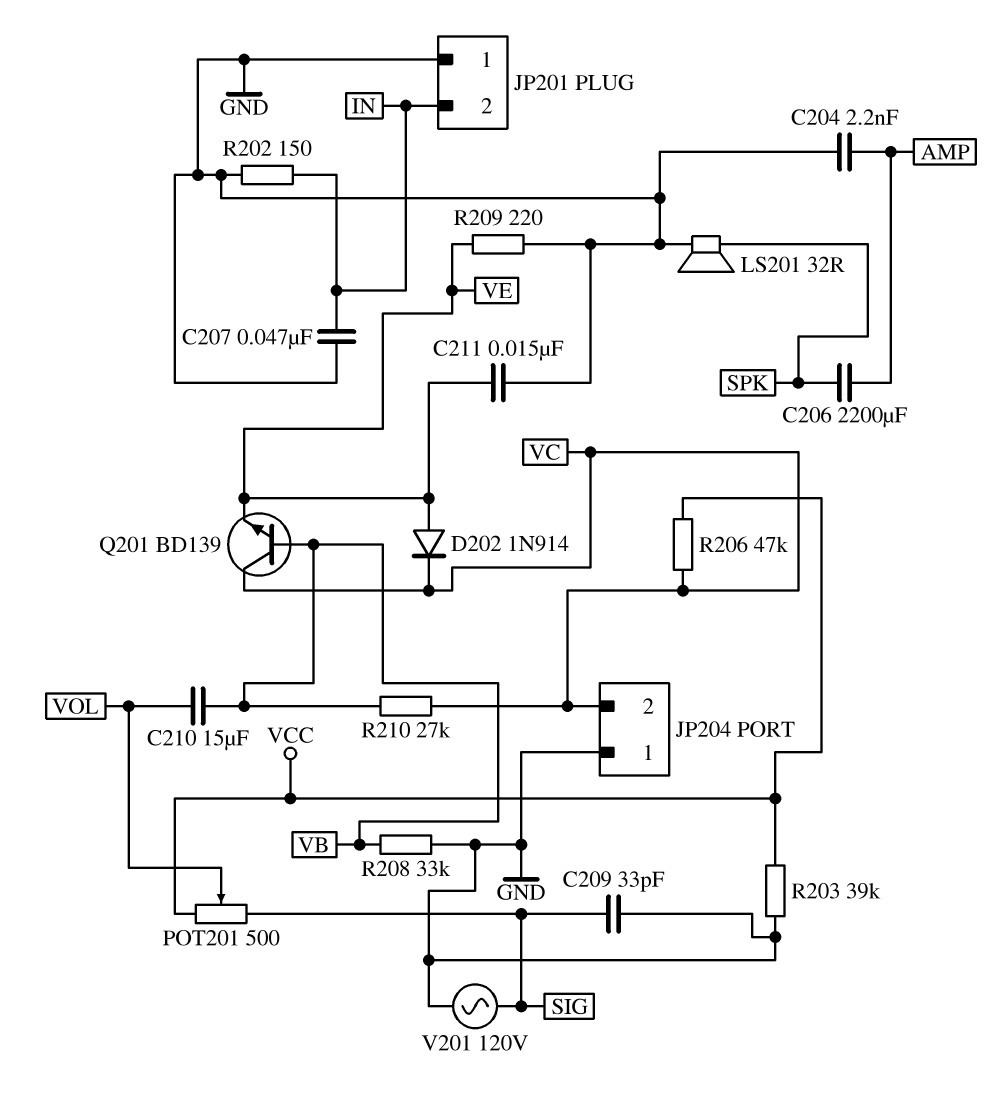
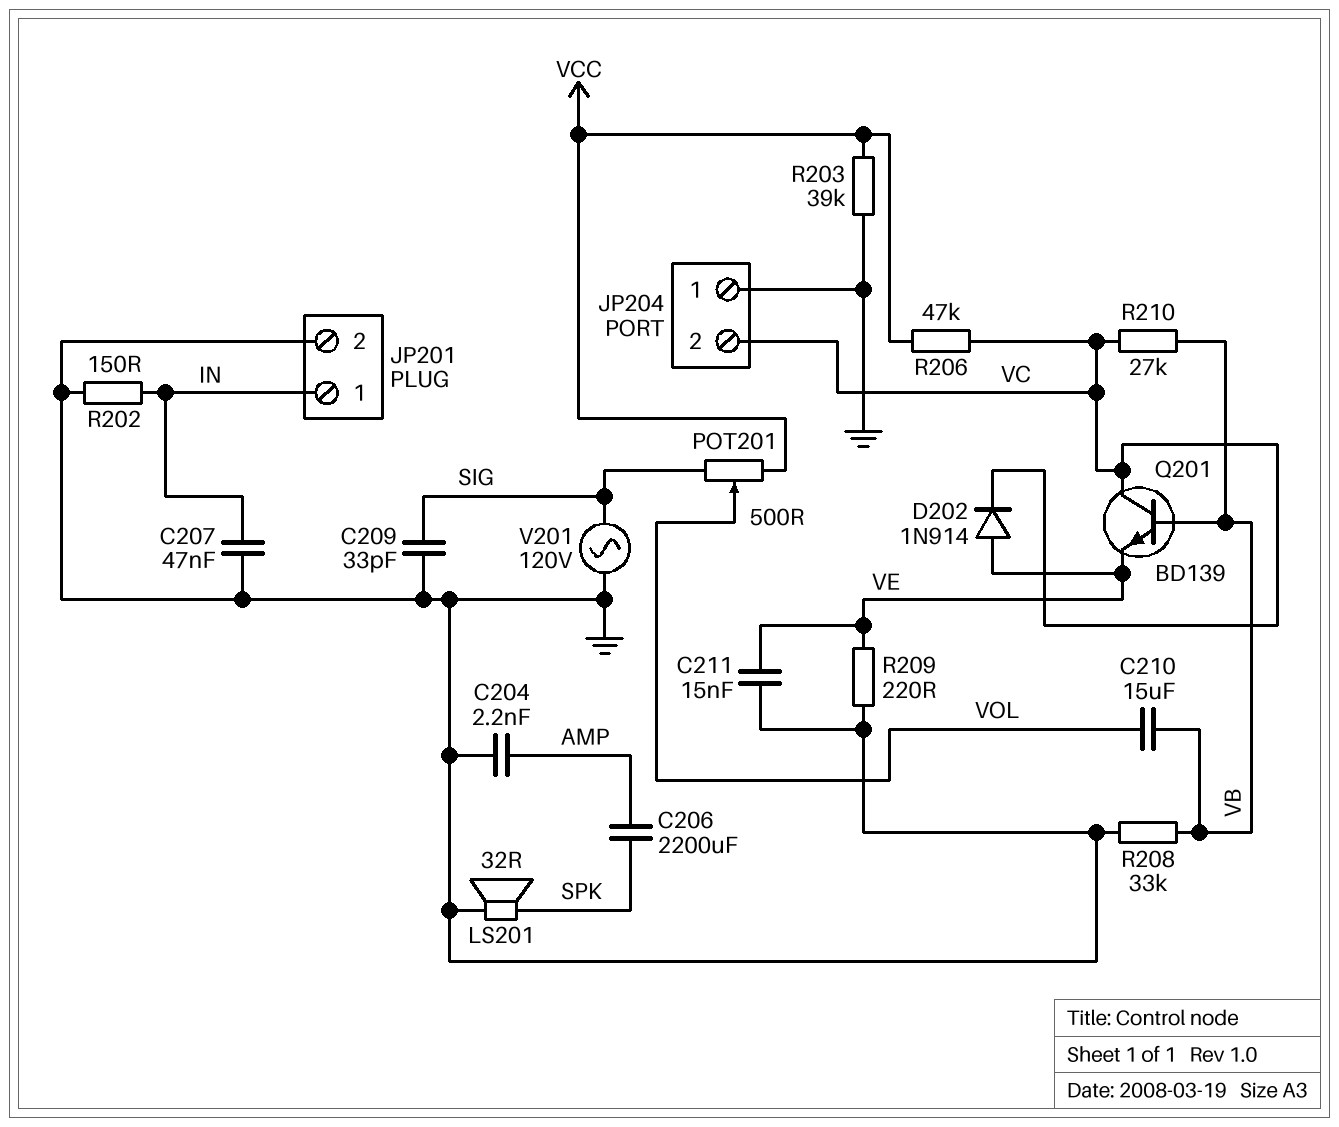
JP201 pin 1: GND -> IN
JP201 pin 2: IN -> GND

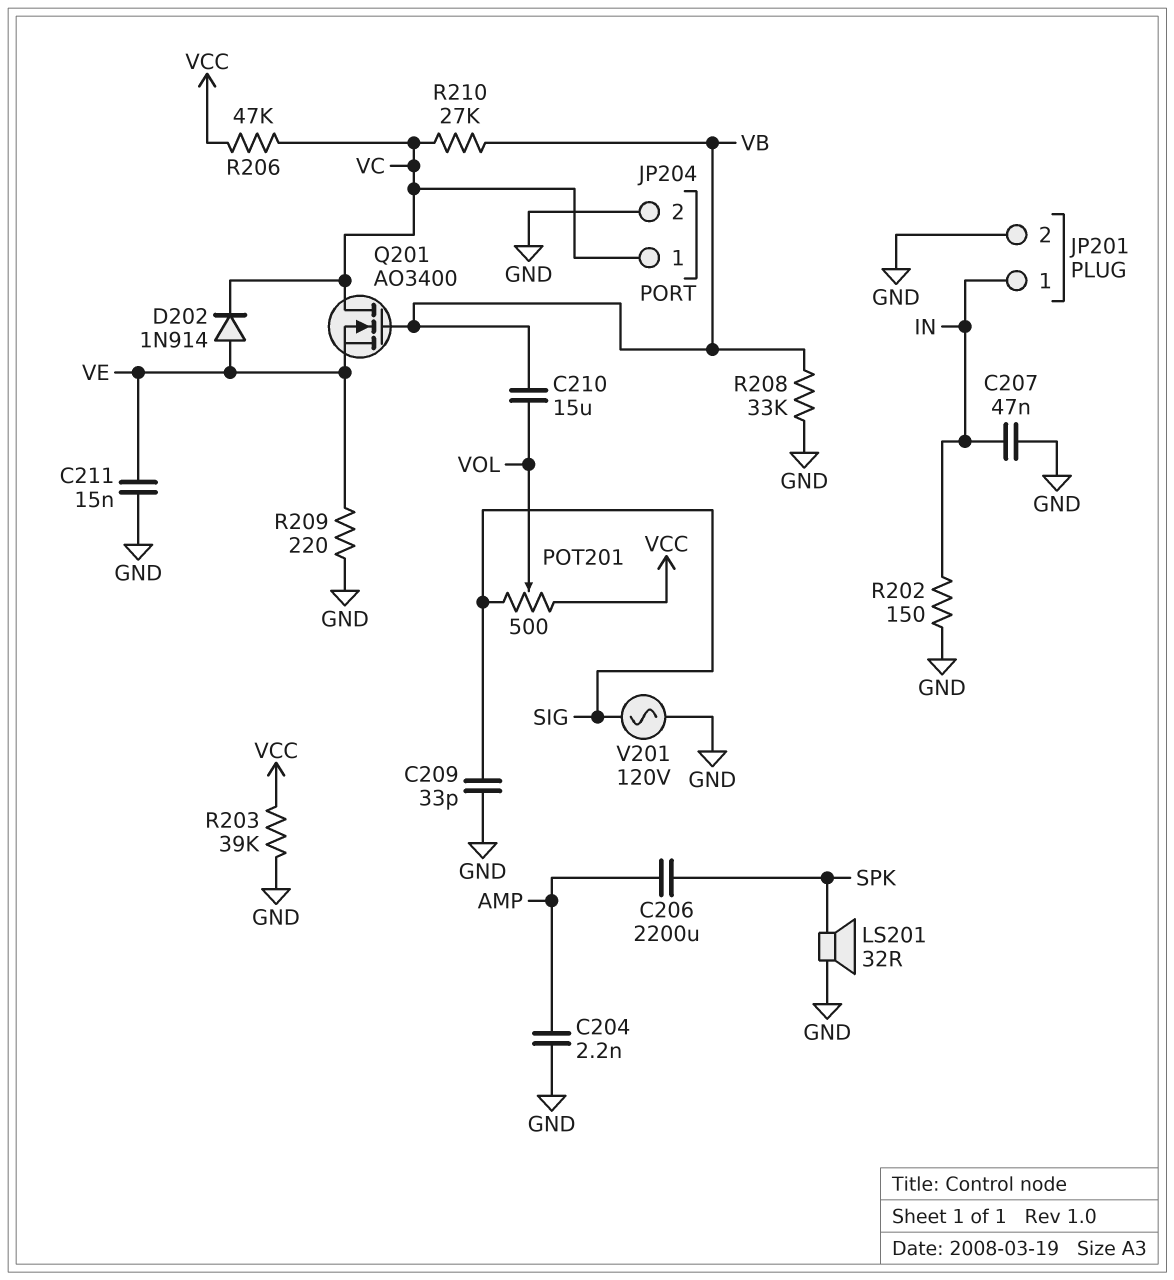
JP204 pin 1: GND -> VC
JP204 pin 2: VC -> GND
Q201: NPN BD139 (B VB, C VC, E VE) -> NMOS AO3400 (G VB, D VC, S VE)

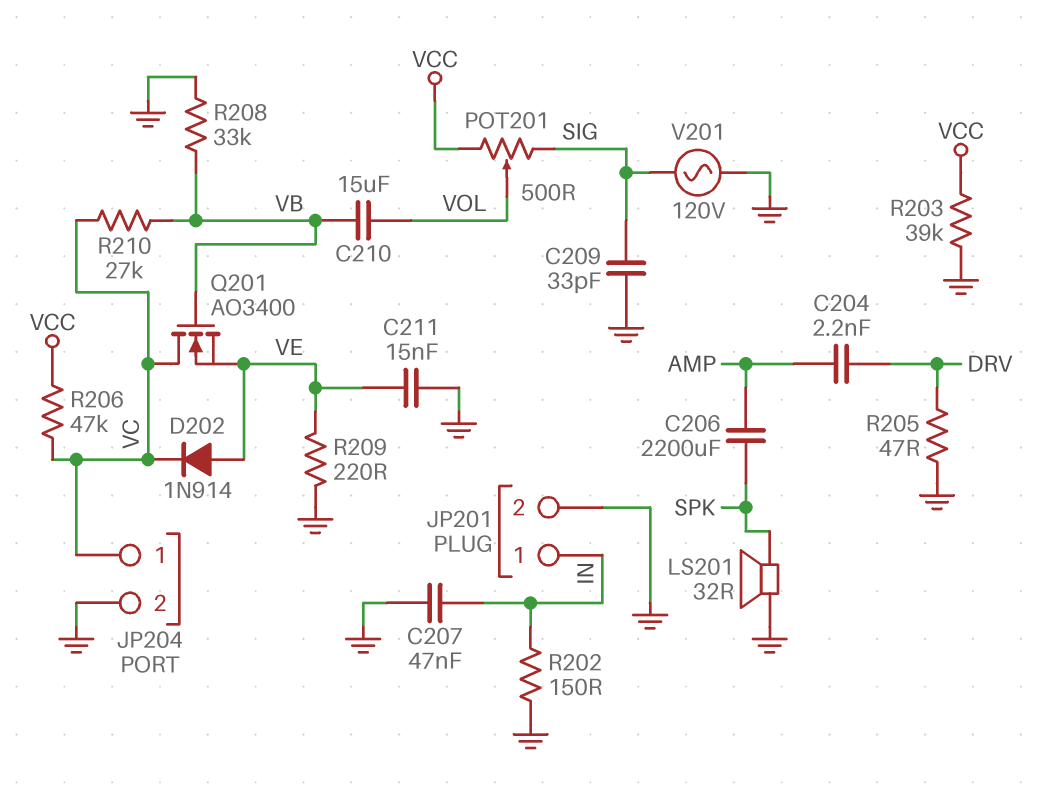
C204: 2.2nF (AMP, GND) -> 2.2nF (AMP, DRV)
R205: none -> 47 (DRV, GND)

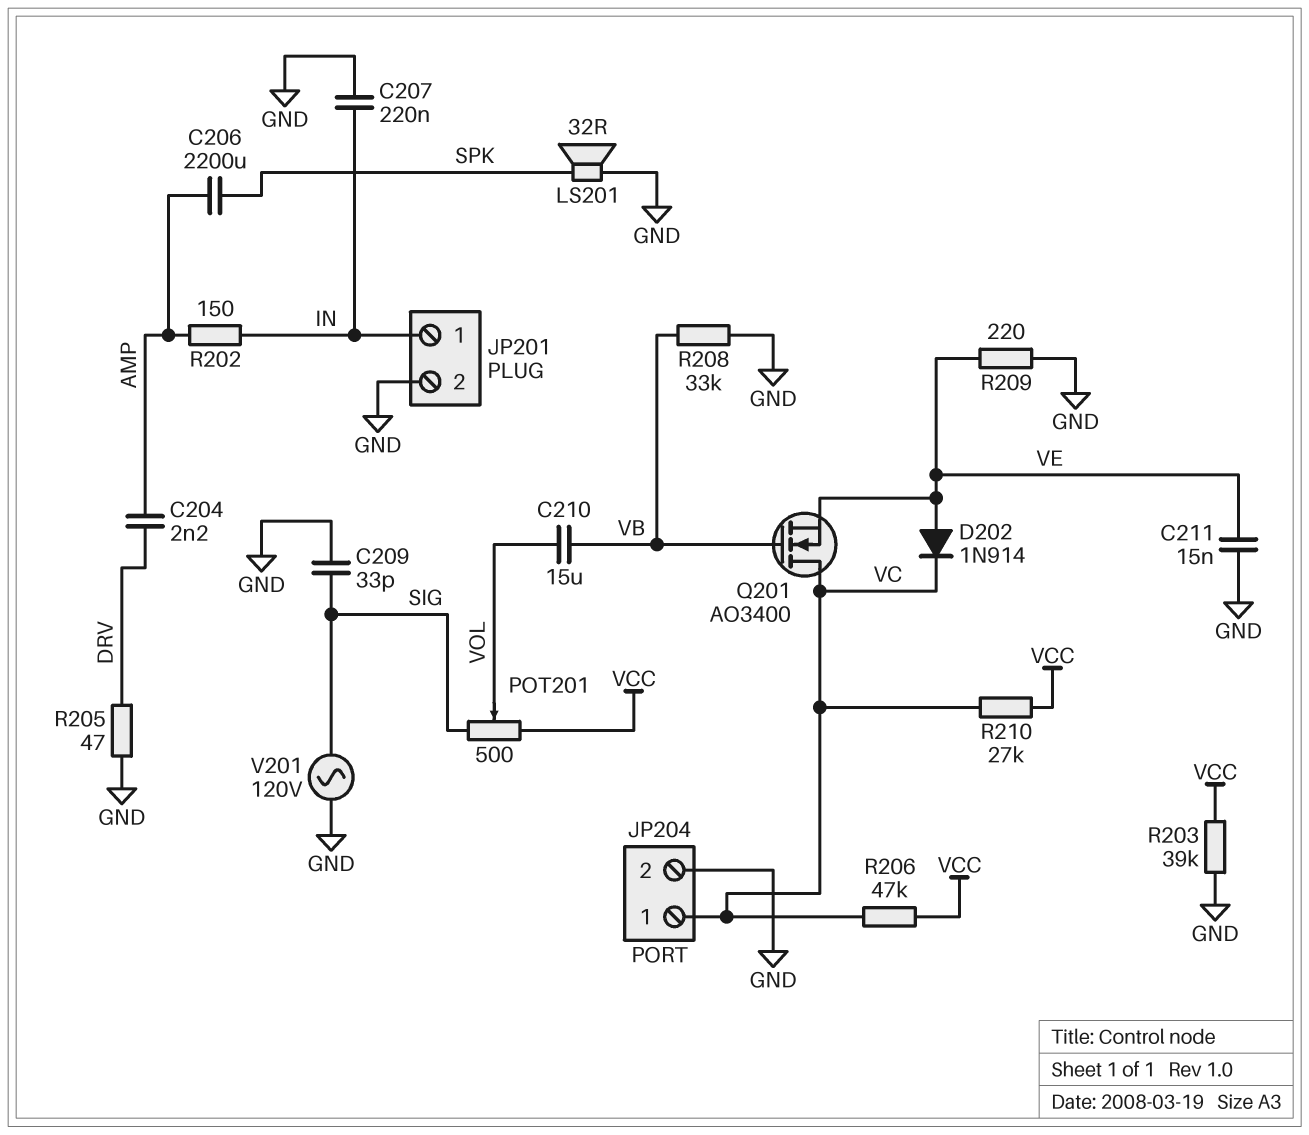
C207: 47nF (GND, IN) -> 220nF (GND, IN)
R202: 150 (GND, IN) -> 150 (AMP, IN)
R210: 27k (VB, VC) -> 27k (VC, VCC)

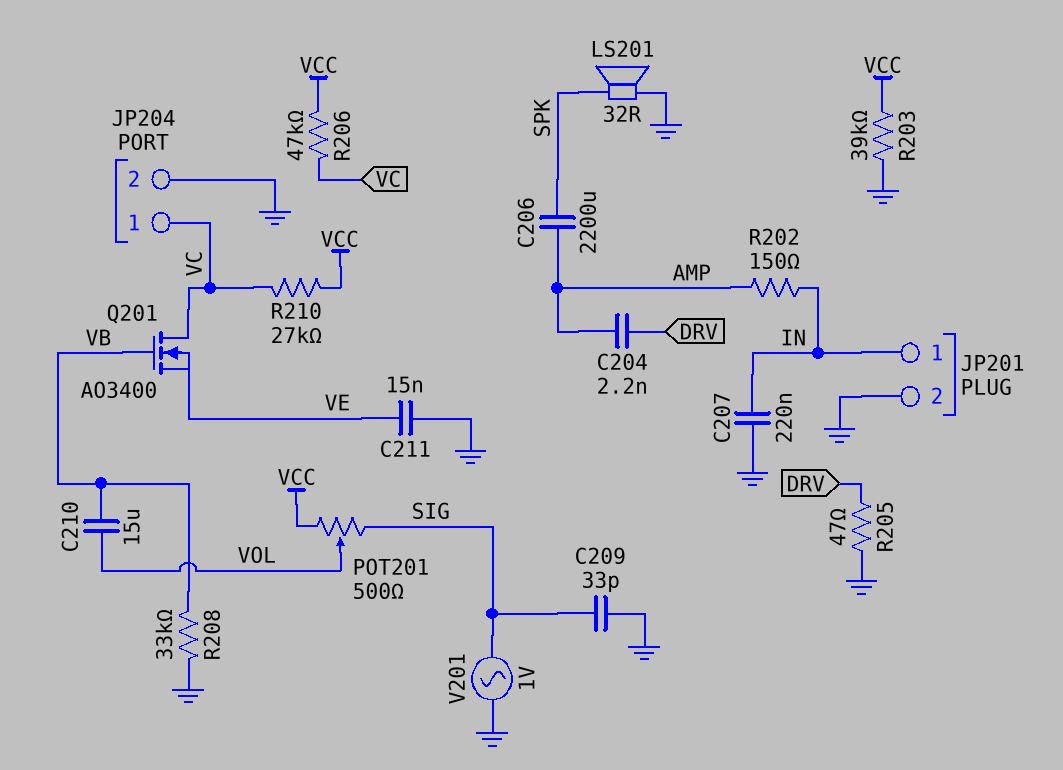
D202: diode 1N914 (A VE, K VC) -> none
R209: 220 (GND, VE) -> none
V201: AC 120V (GND, SIG) -> AC 1V (GND, SIG)

